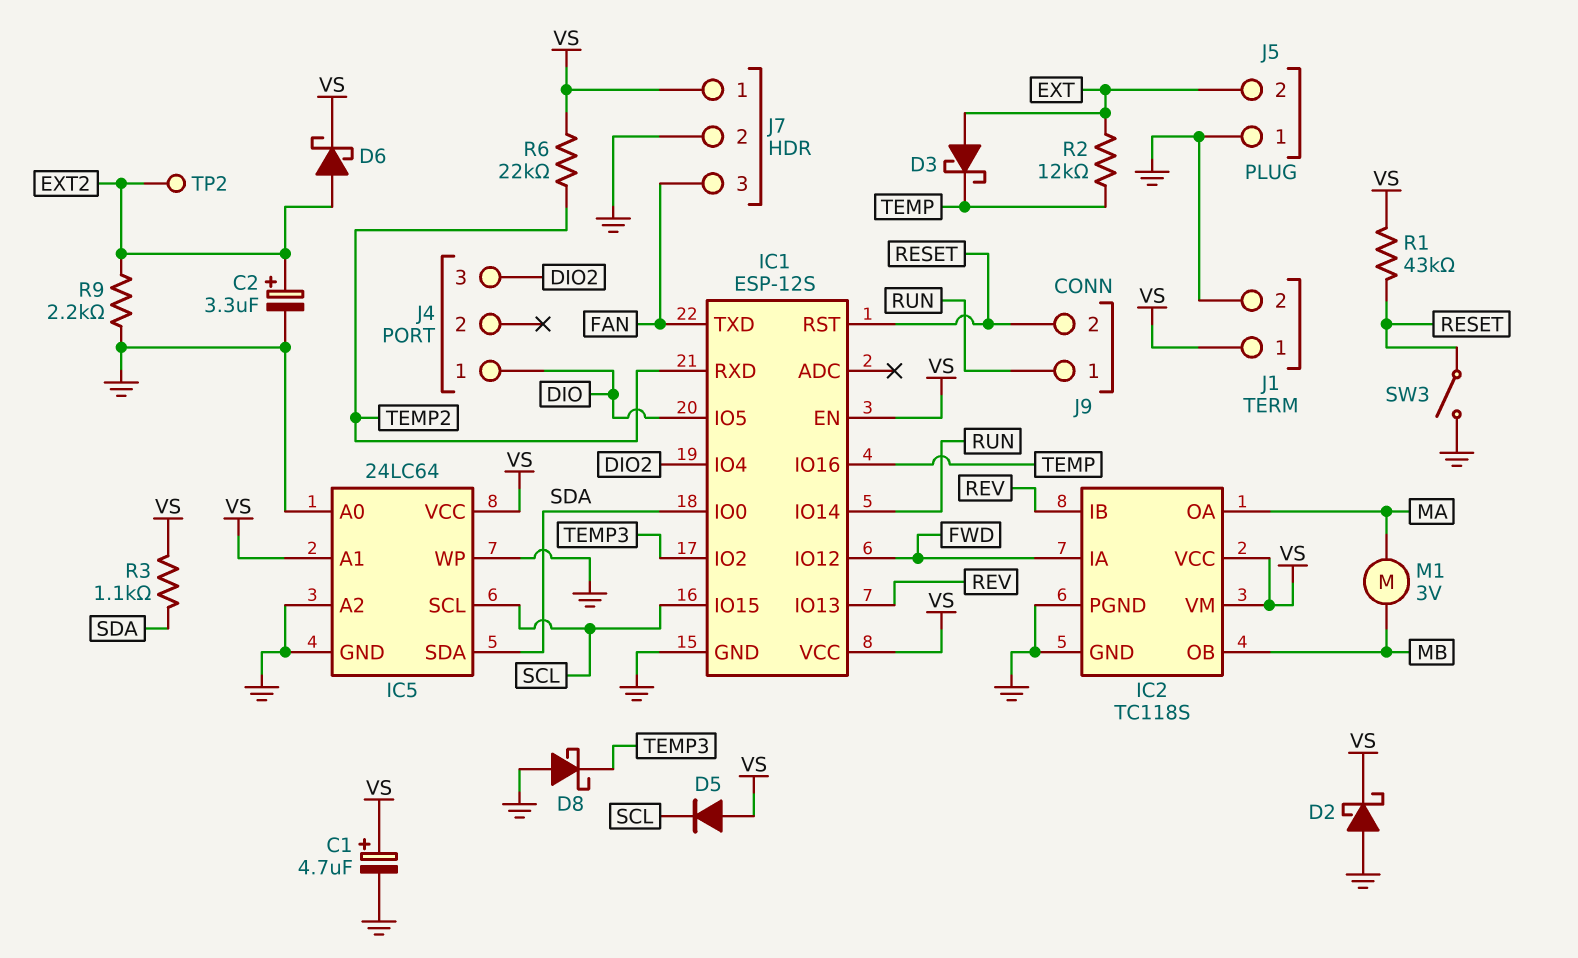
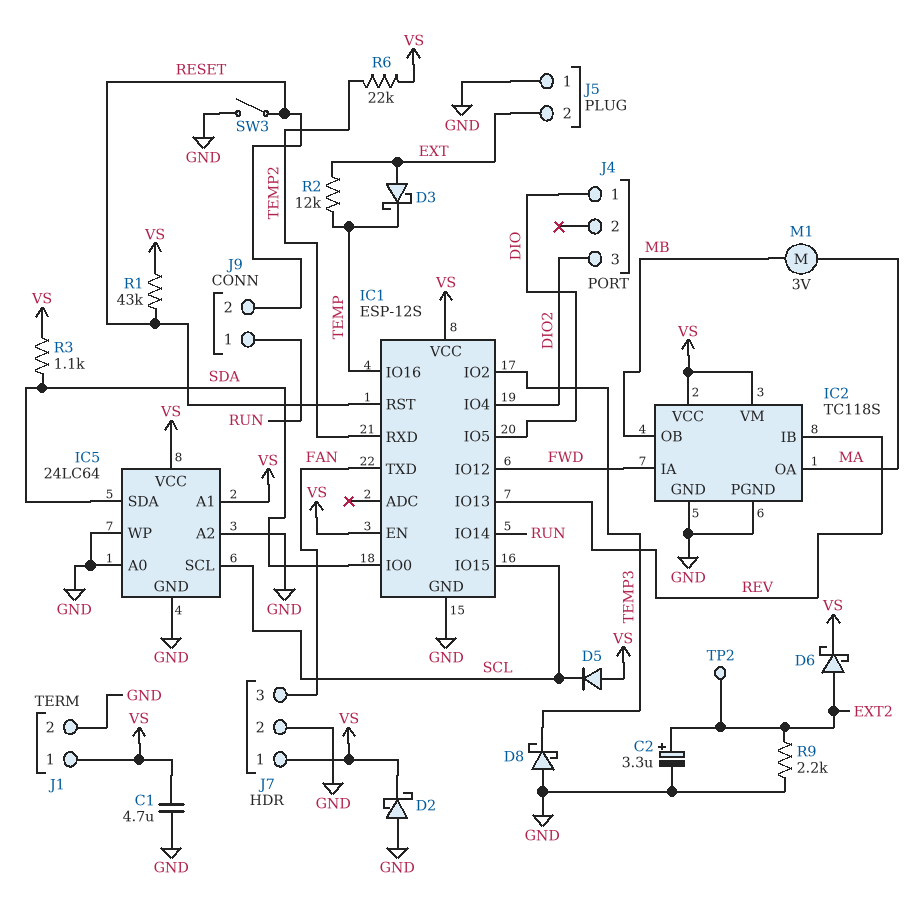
C1: 4.7uF (plus VS, minus GND) -> 4.7uF (GND, VS)

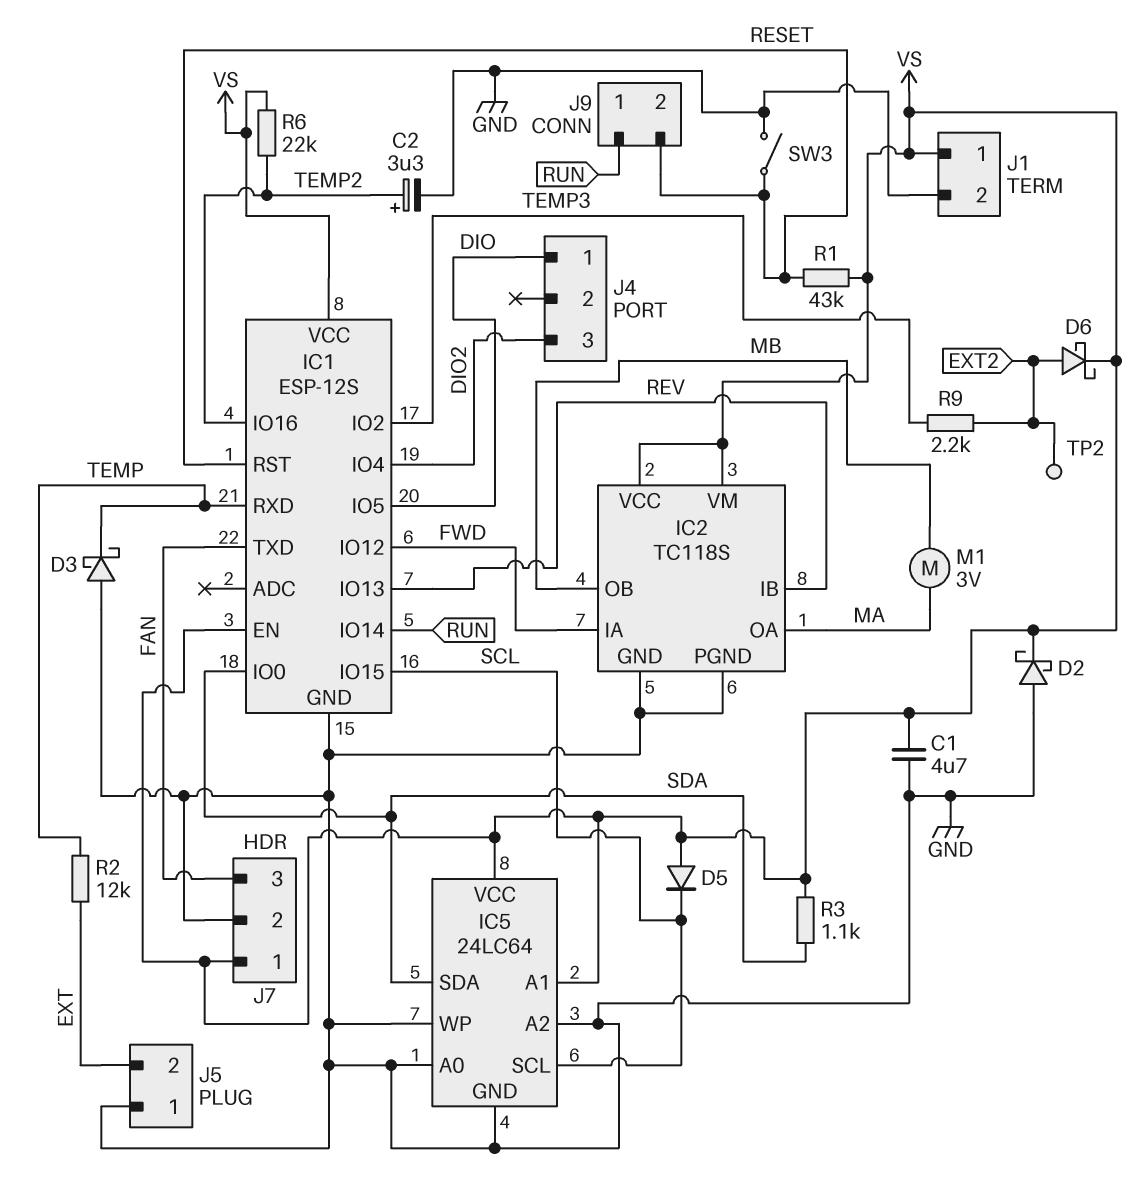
C2: 3.3uF (plus EXT2, minus GND) -> 3.3uF (plus TEMP2, minus GND)
D3: schottky (A EXT, K TEMP) -> schottky (A GND, K TEMP)
D8: schottky (A GND, K TEMP3) -> none
IC1 pin IO16: TEMP -> TEMP2
IC1 pin RXD: TEMP2 -> TEMP
R9: 2.2k (EXT2, GND) -> 2.2k (EXT2, TEMP3)

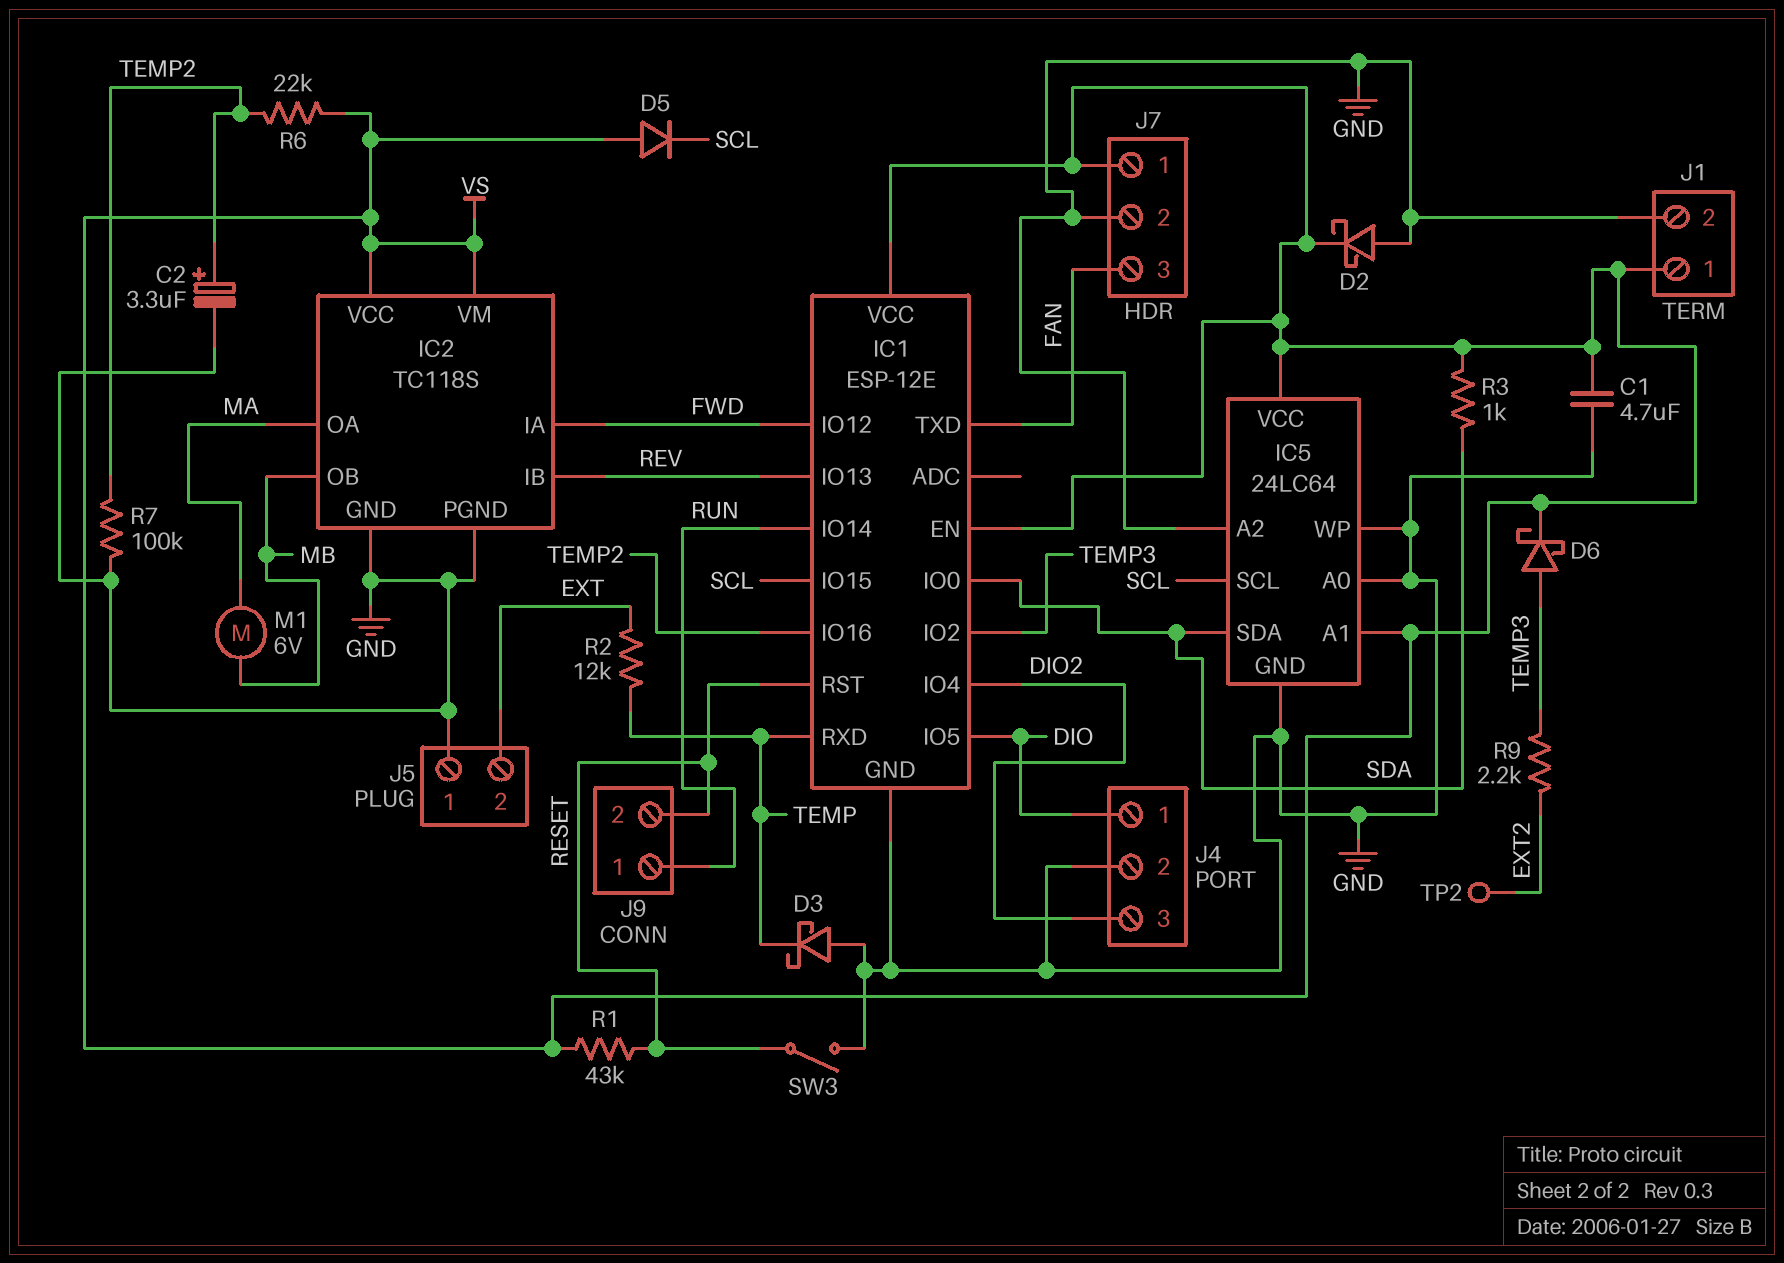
D6: schottky (A EXT2, K VS) -> schottky (A TEMP3, K VS)
IC1: ESP-12S -> ESP-12E
J4 pin 2: none -> GND
M1: motor 3V (MA, MB) -> motor 6V (MA, MB)
R3: 1.1k (SDA, VS) -> 1k (SDA, VS)
R7: none -> 100k (GND, TEMP2)

